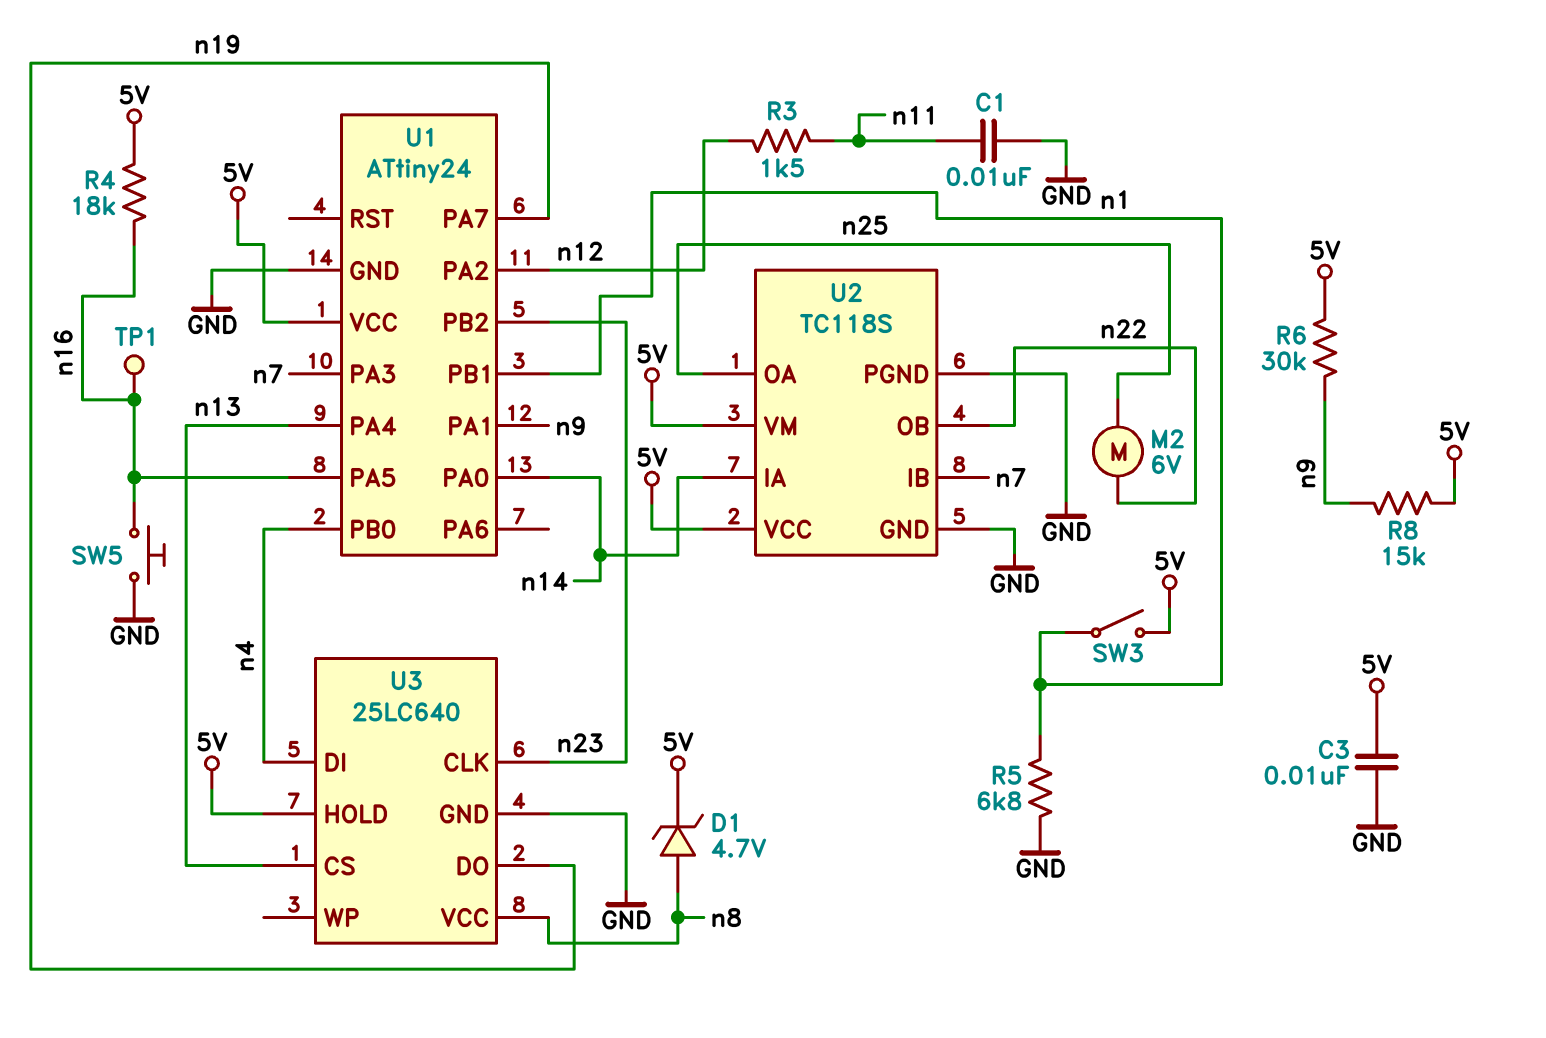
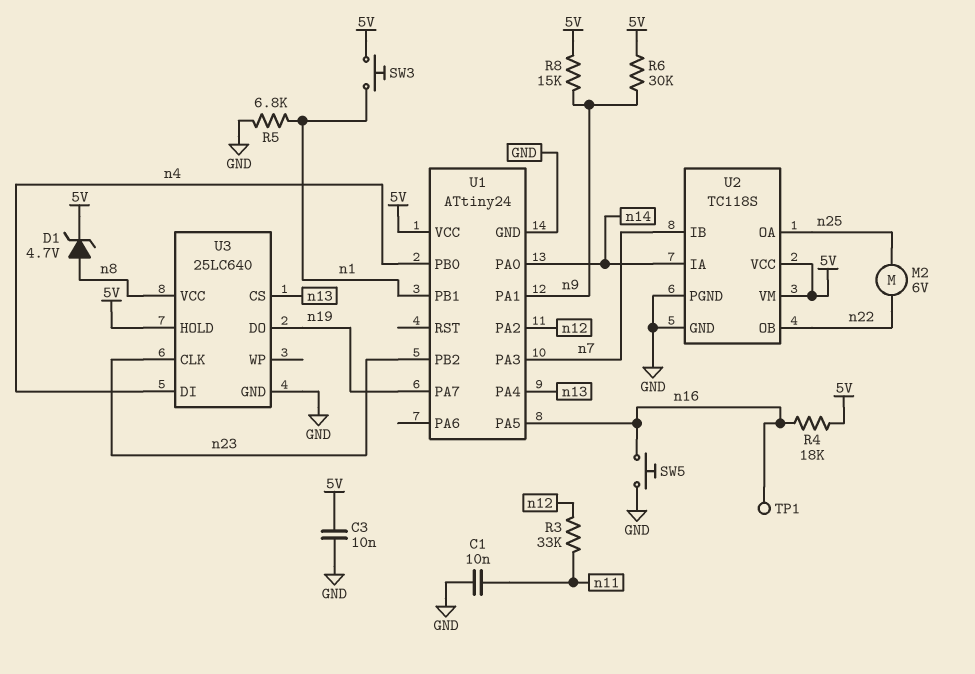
R3: 1.5k (n11, n12) -> 33k (n11, n12)
SW3: switch (5V, n1) -> button (5V, n1)

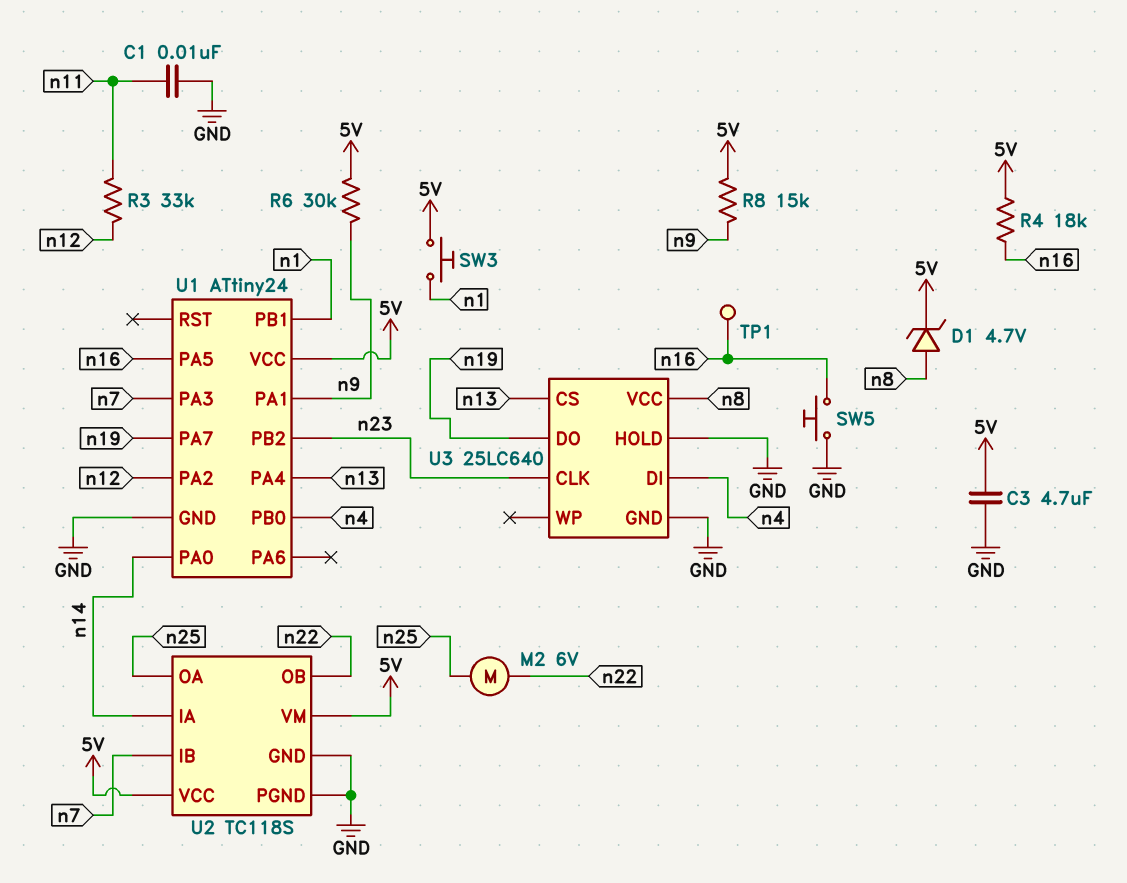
C3: 10nF (5V, GND) -> 4.7uF (5V, GND)
R5: 6.8k (GND, n1) -> none
U3 pin HOLD: 5V -> GND

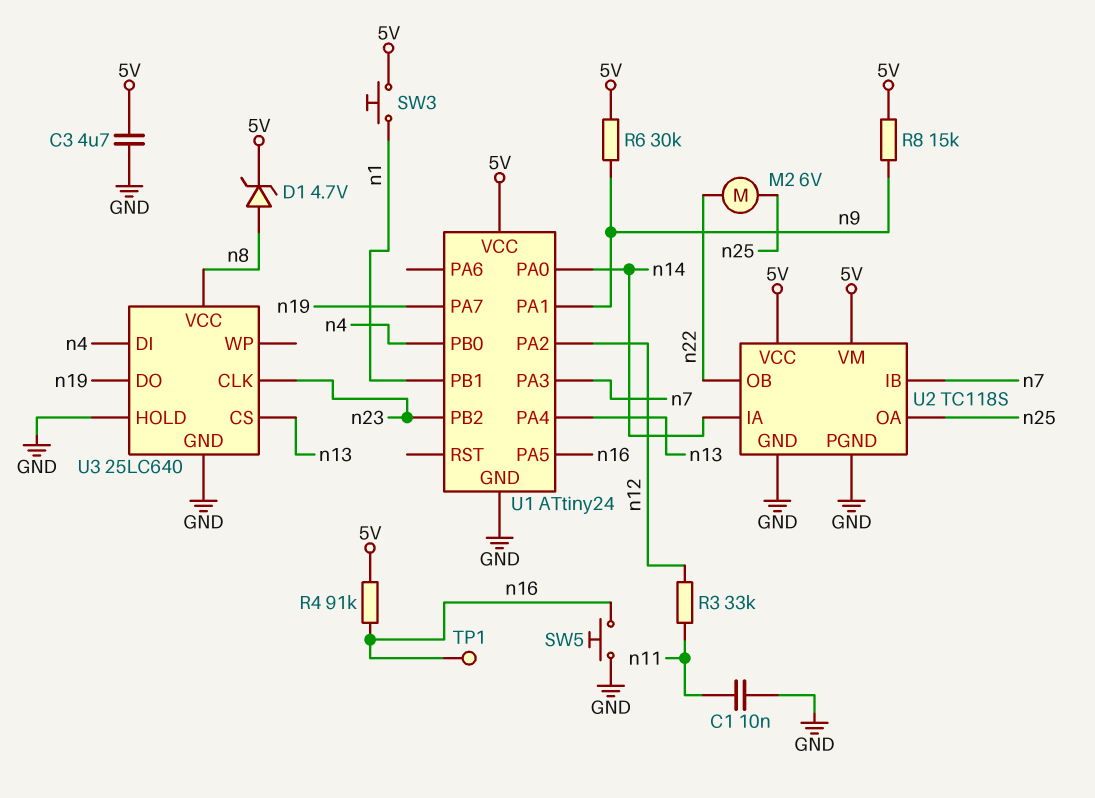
R4: 18k (5V, n16) -> 91k (5V, n16)

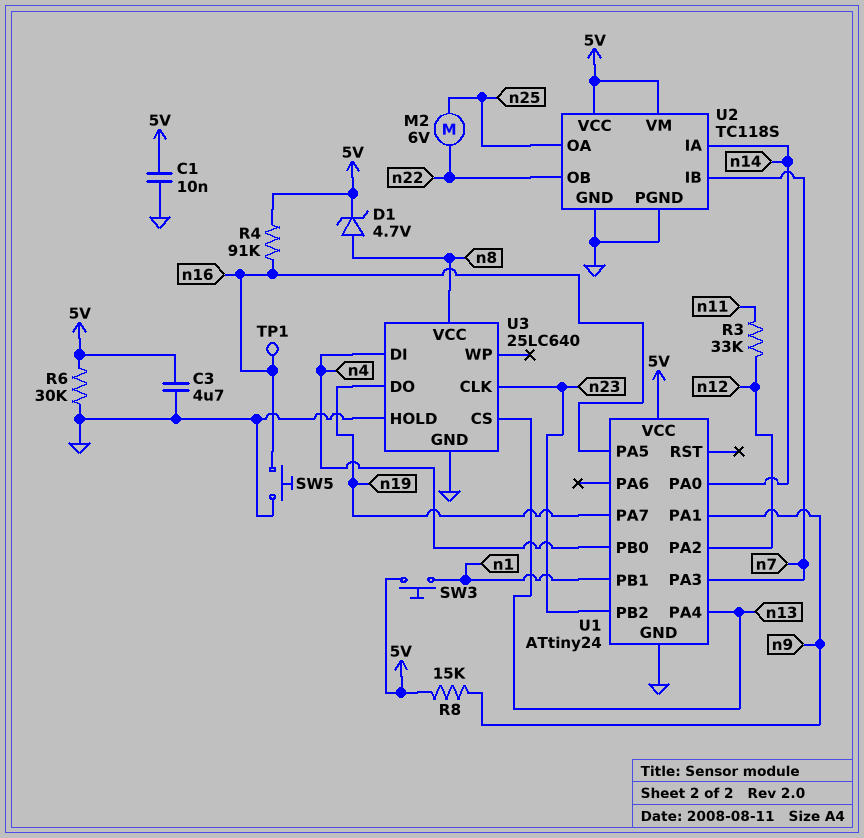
C1: 10nF (GND, n11) -> 10nF (5V, GND)
R6: 30k (5V, n9) -> 30k (5V, GND)

